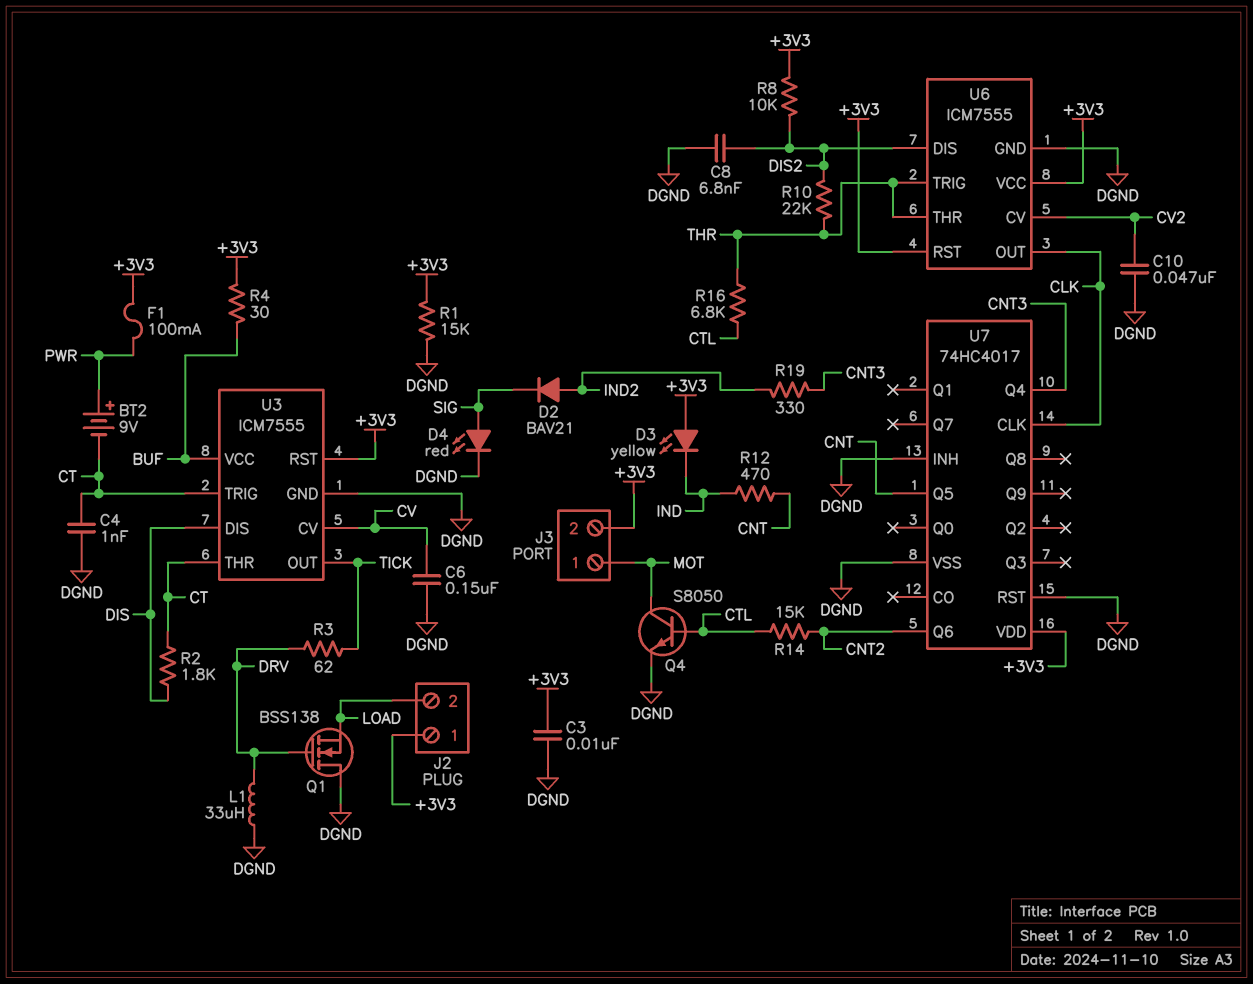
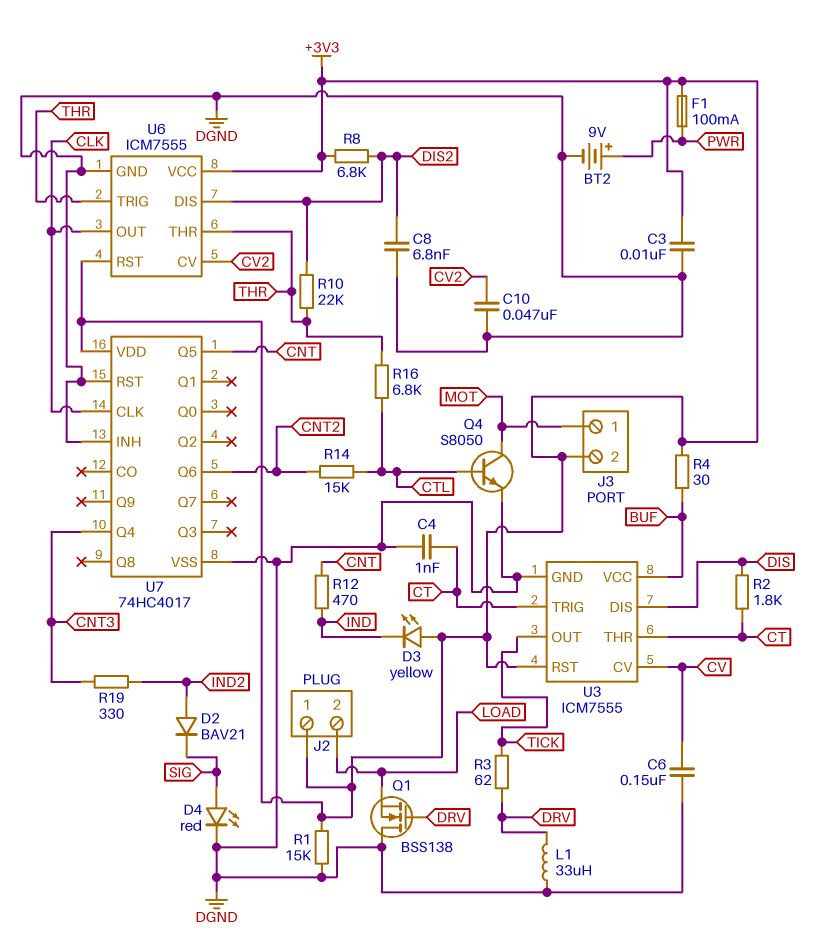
BT2: 9V (plus PWR, minus CT) -> 9V (plus PWR, minus DGND)
R8: 10k (+3V3, DIS2) -> 6.8k (+3V3, DIS2)

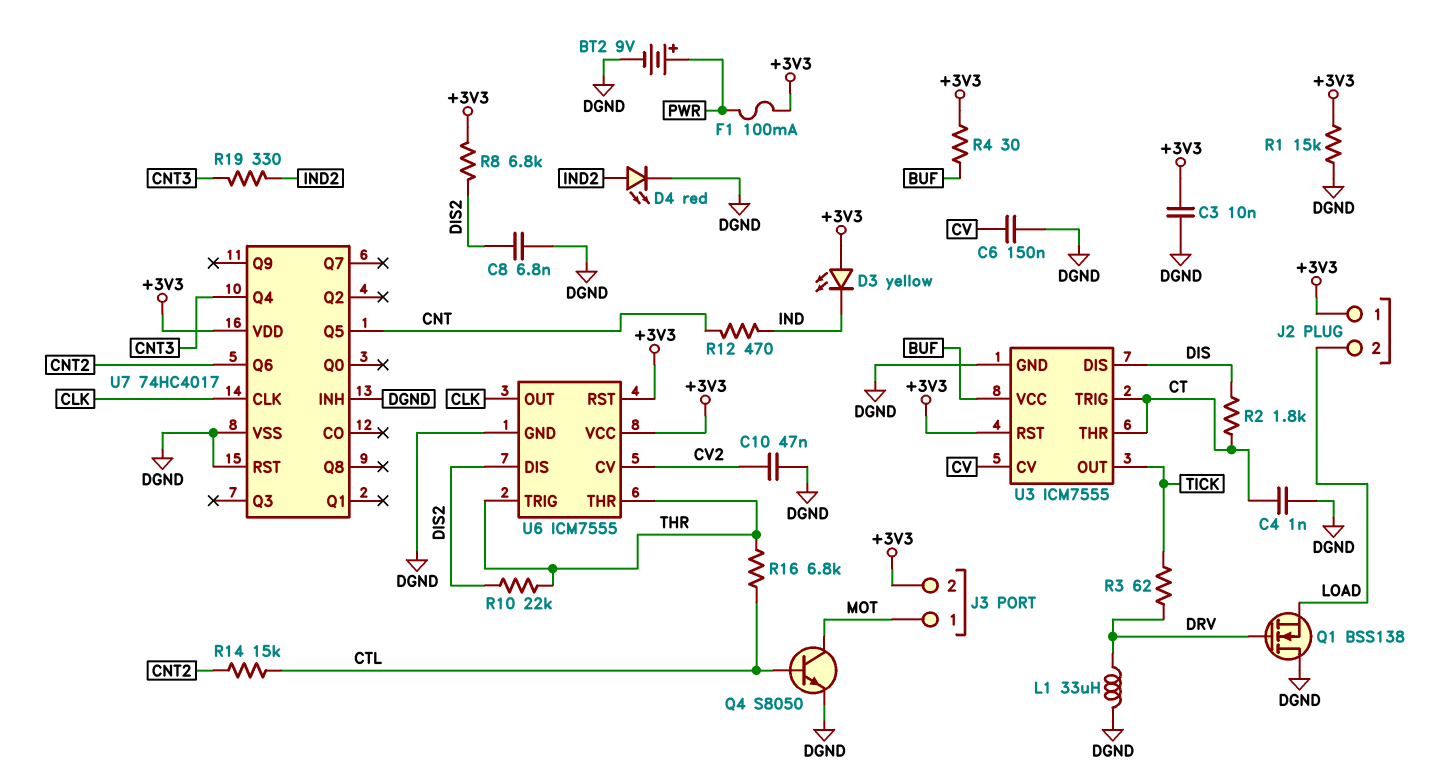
D2: diode BAV21 (A IND2, K SIG) -> none
D4: LED red (A SIG, K DGND) -> LED red (A IND2, K DGND)

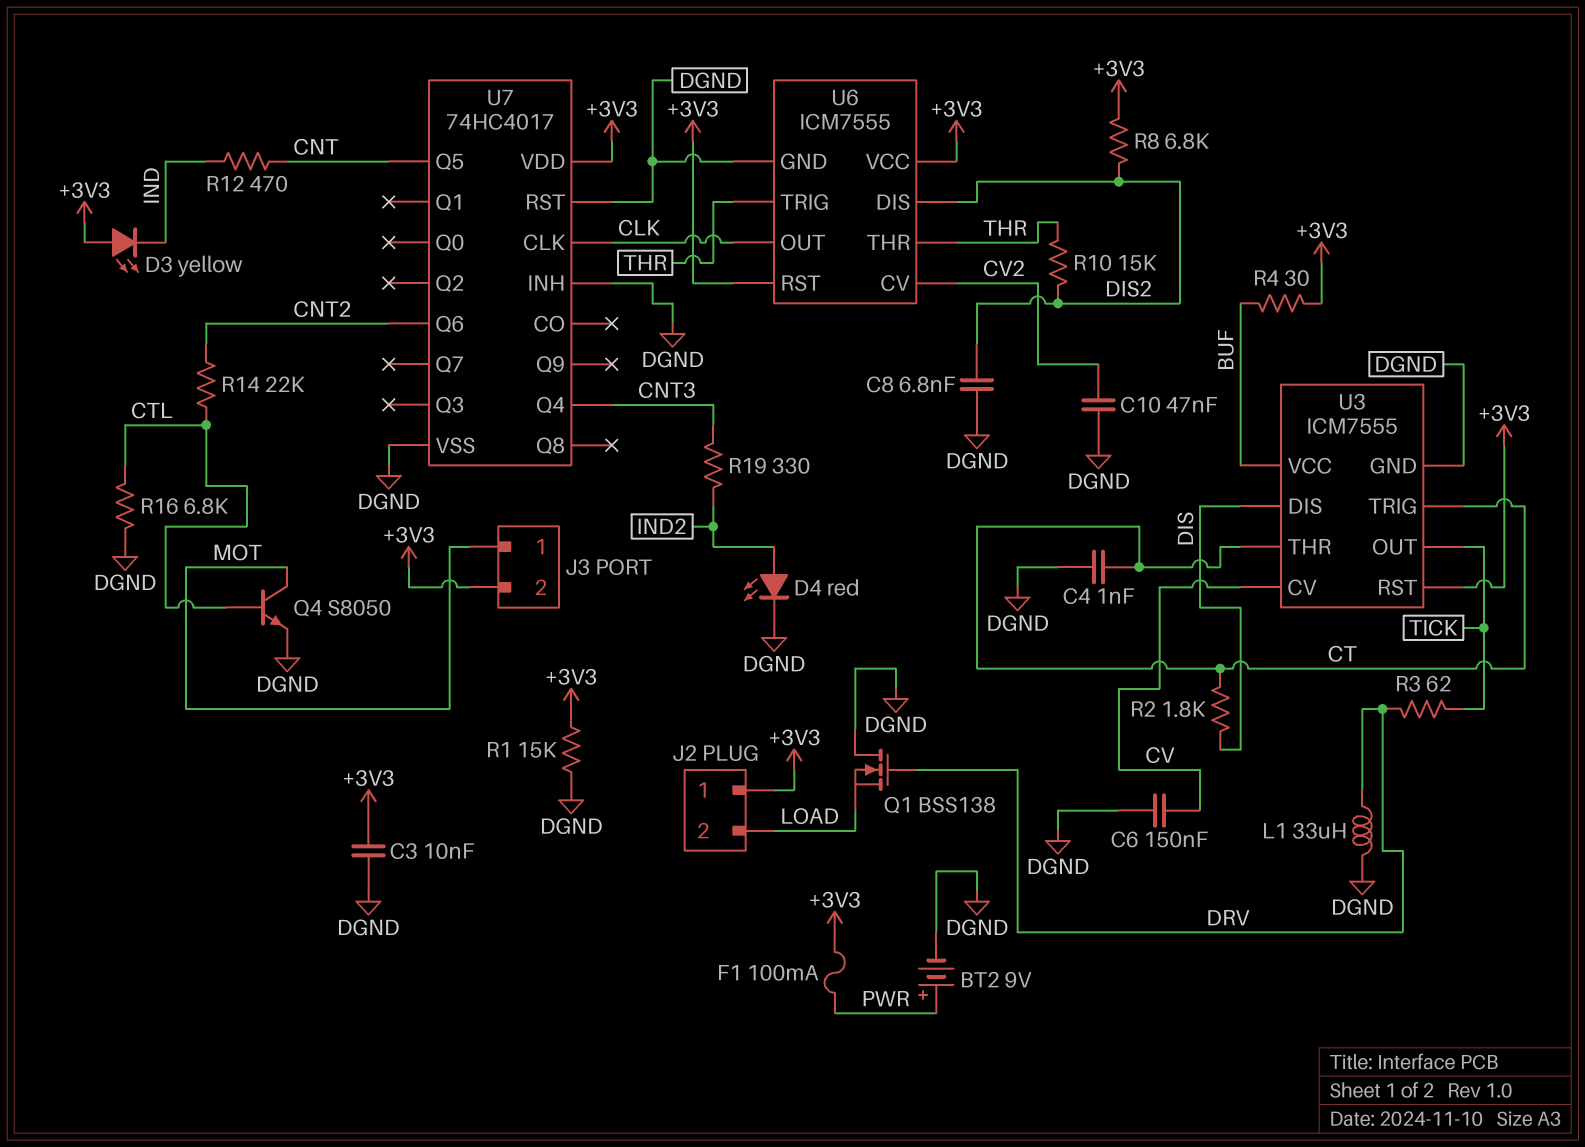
R10: 22k (DIS2, THR) -> 15k (DIS2, THR)
R14: 15k (CNT2, CTL) -> 22k (CNT2, CTL)
R16: 6.8k (CTL, THR) -> 6.8k (CTL, DGND)

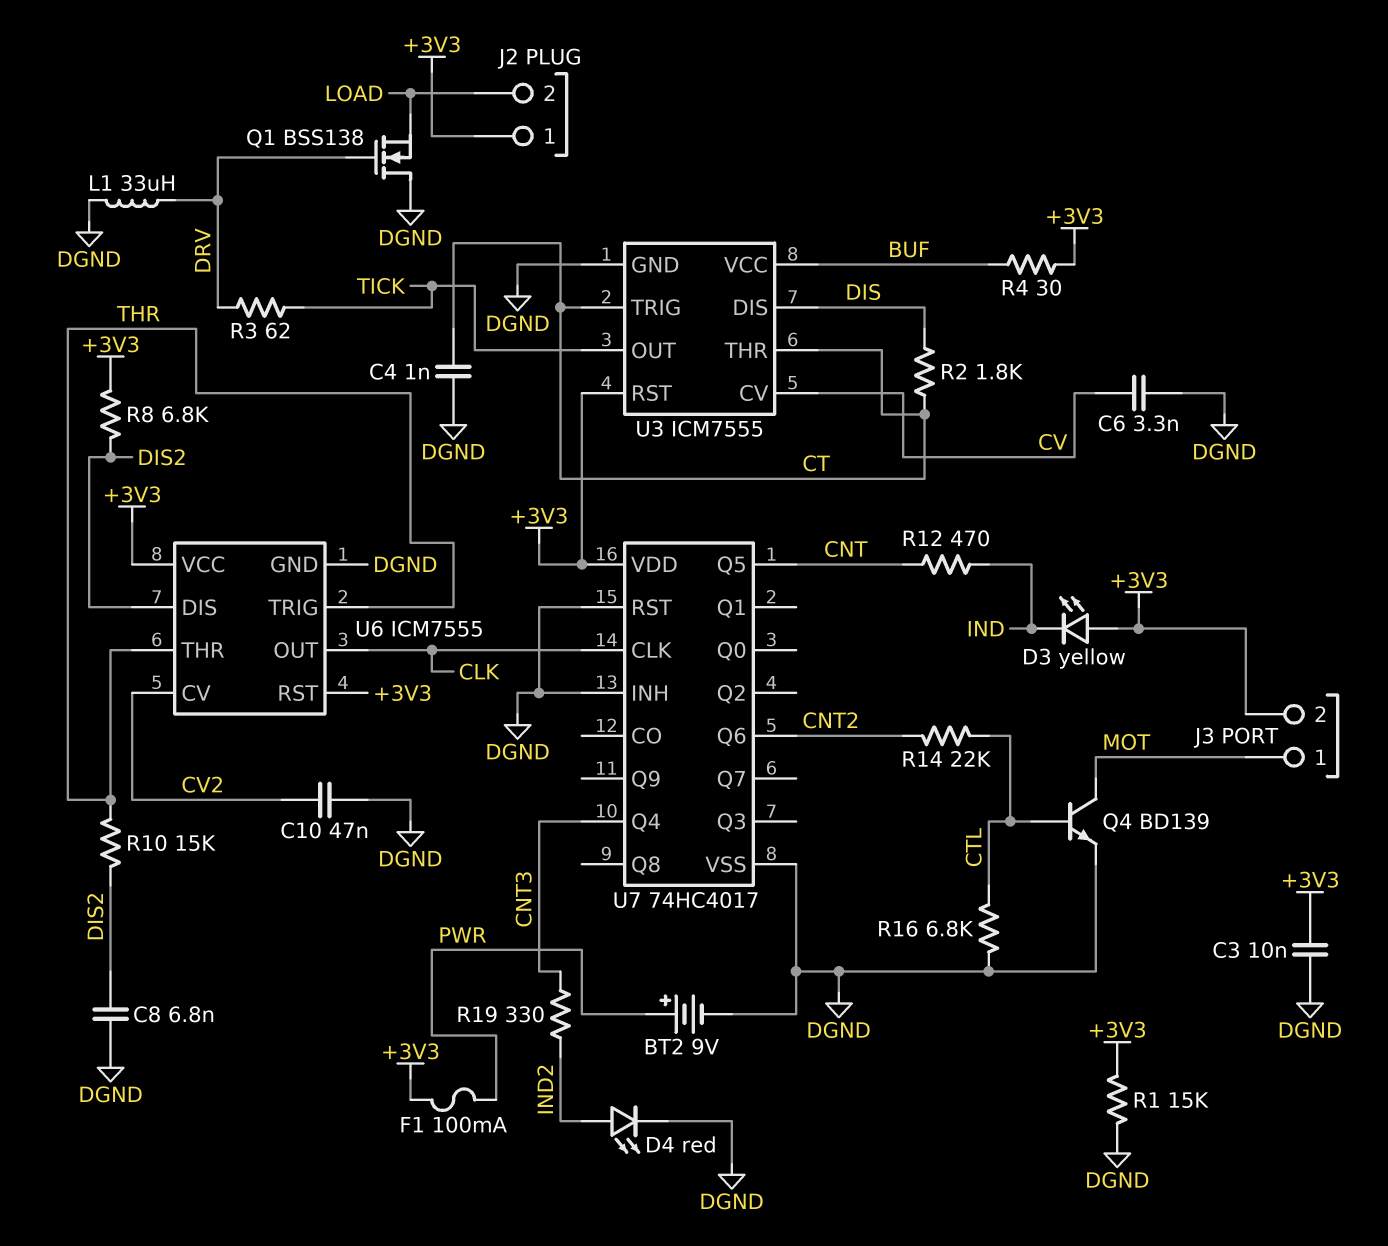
C6: 150nF (CV, DGND) -> 3.3nF (CV, DGND)
Q4: NPN S8050 (B CTL, C MOT, E DGND) -> NPN BD139 (B CTL, C MOT, E DGND)

